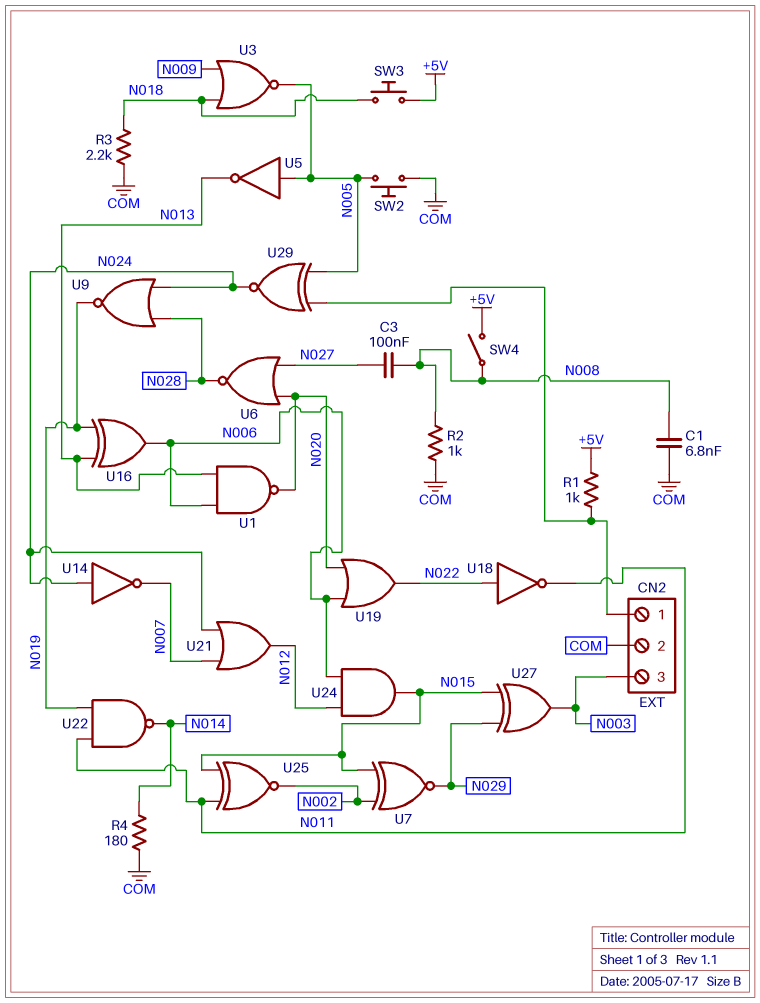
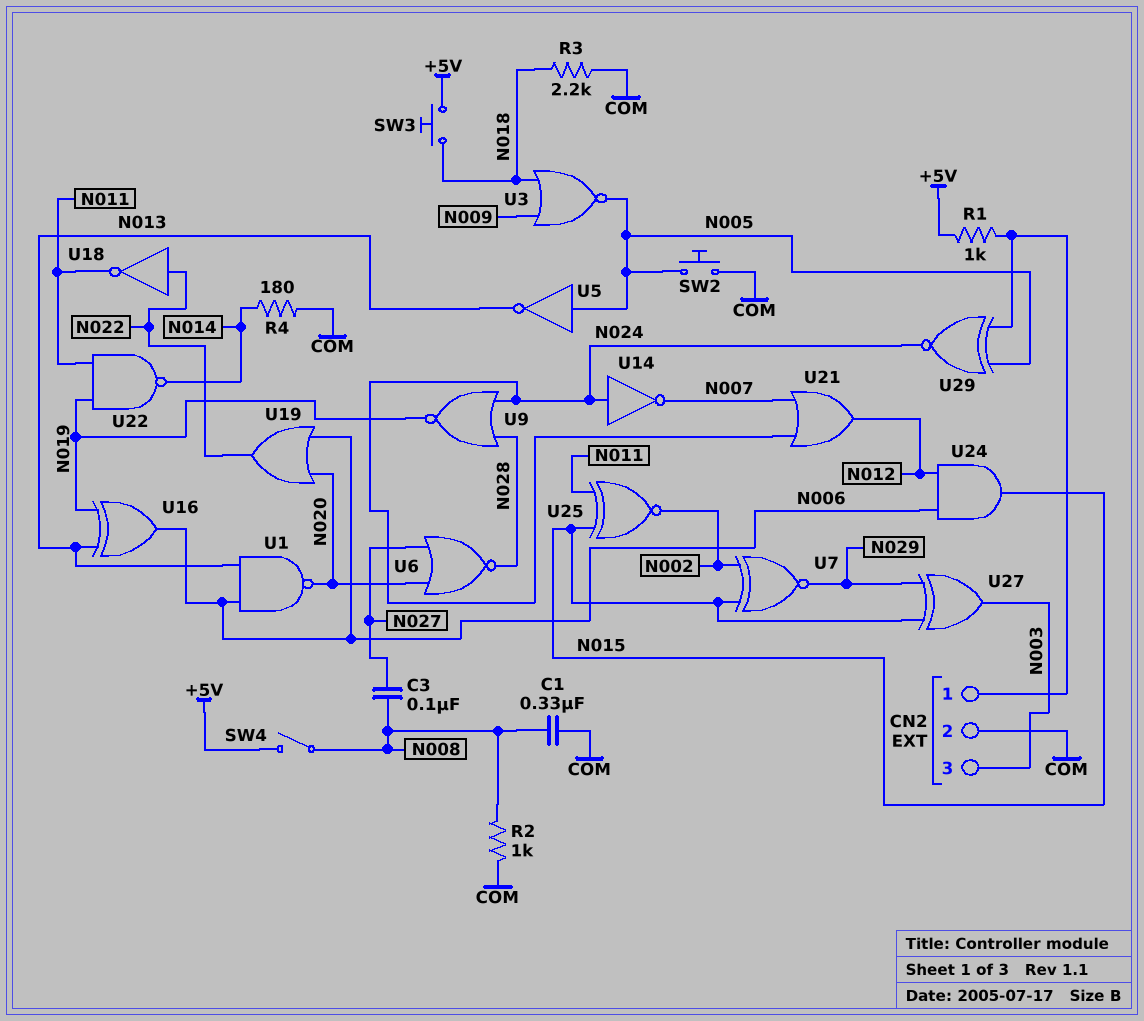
C1: 6.8nF (COM, N008) -> 330nF (COM, N008)

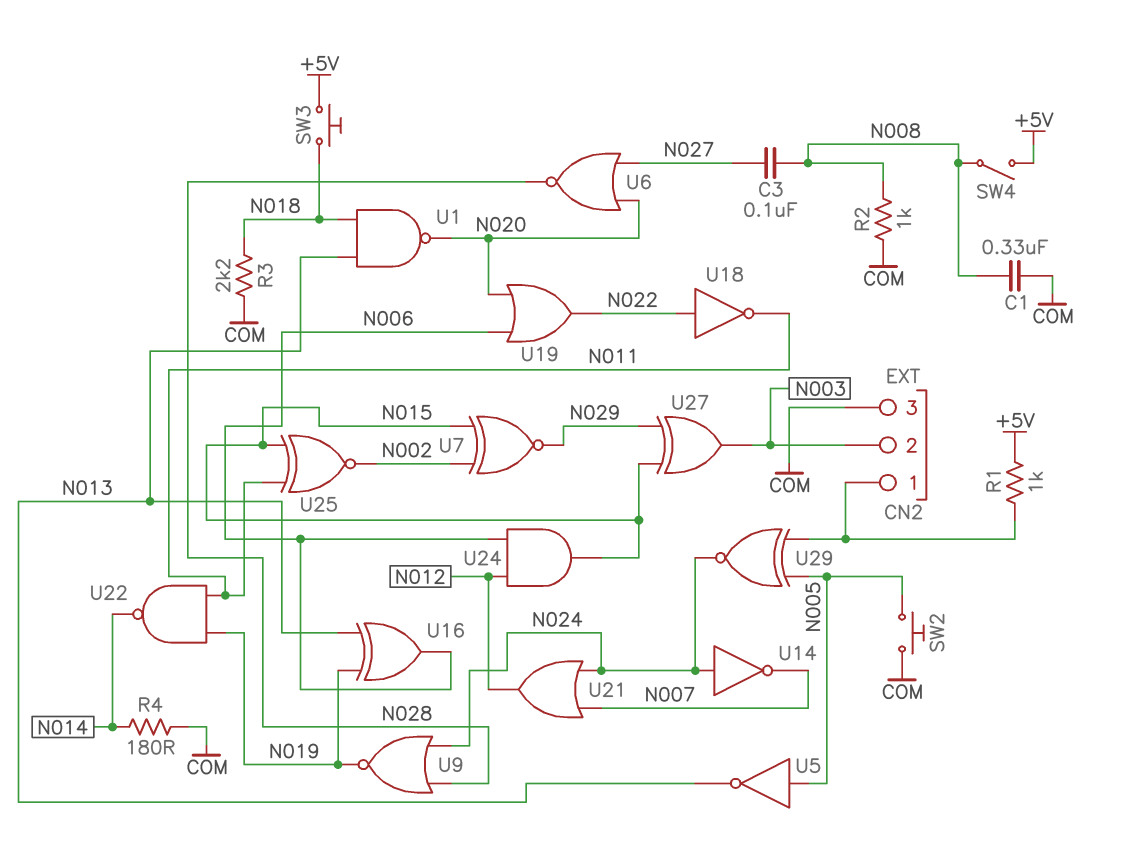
CN2 pin 2: COM -> N003
CN2 pin 3: N003 -> COM
U1: NAND (in N006, in N013, out N020) -> NAND (in N013, in N018, out N020)
U3: NOR (in N009, in N018, out N005) -> none

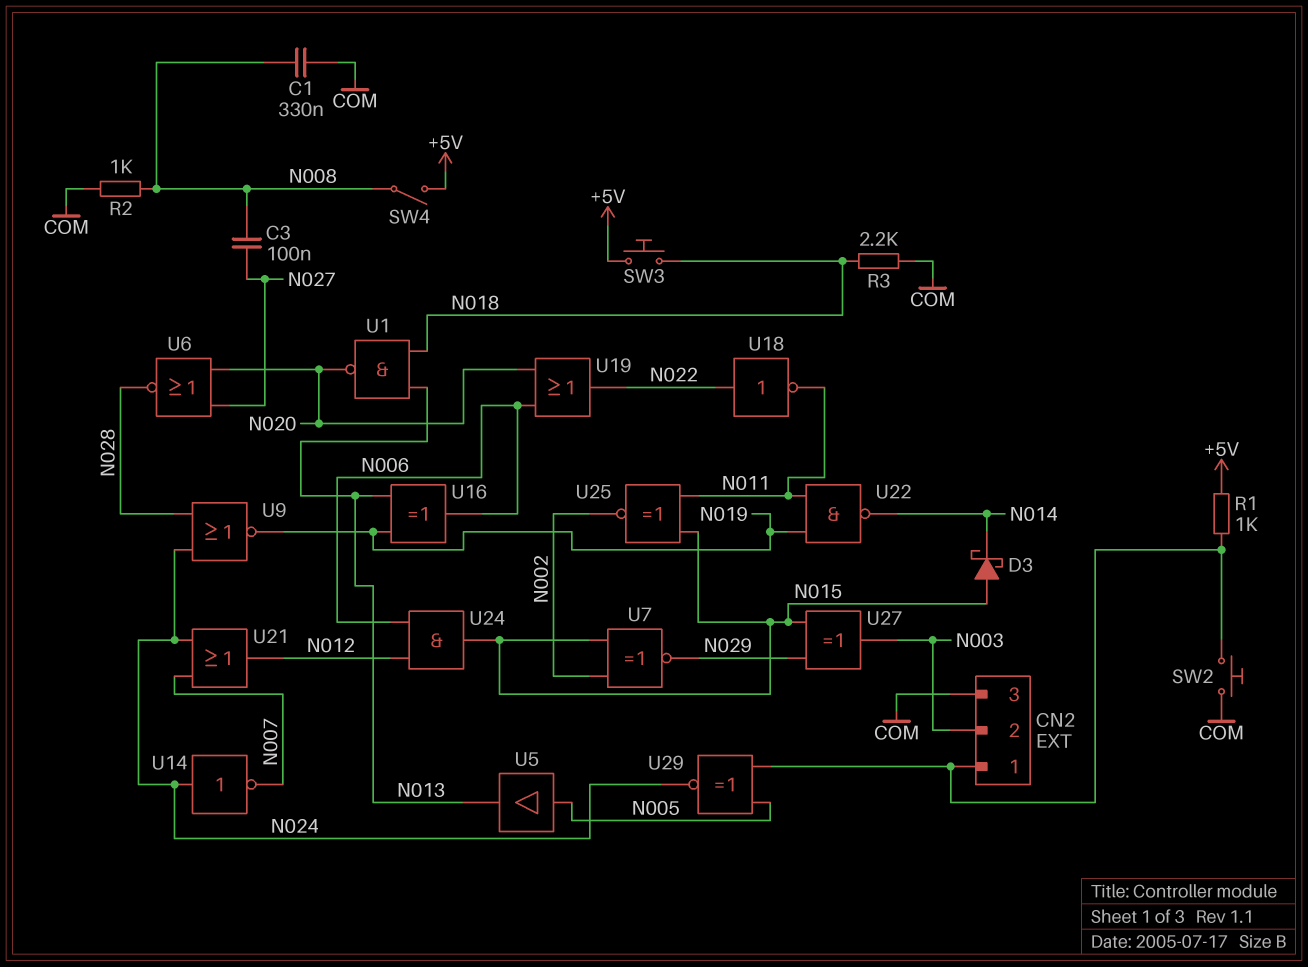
D3: none -> schottky (A N015, K N014)
R4: 180 (COM, N014) -> none
SW2: button (COM, N005) -> button (CN2/1, COM)
U5: NOT (in N005, out N013) -> buffer (in N005, out N013)

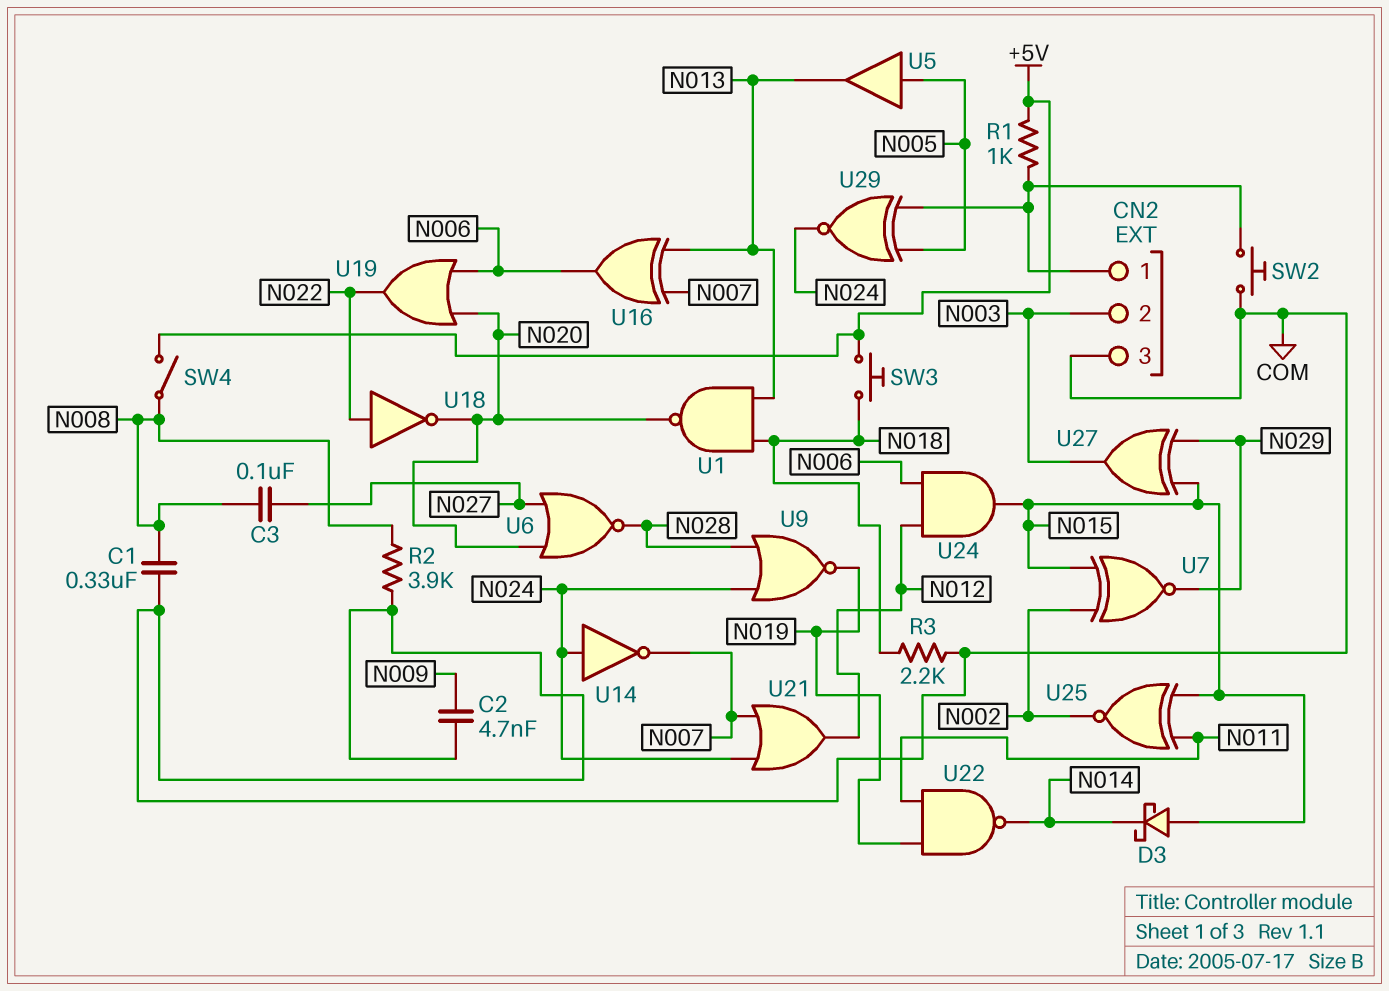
C2: none -> 4.7nF (COM, N009)
R2: 1k (COM, N008) -> 3.9k (COM, N008)
U16: XOR (in N013, in N019, out N006) -> XOR (in N007, in N013, out N006)
U18: NOT (in N022, out N011) -> NOT (in N022, out N020)

